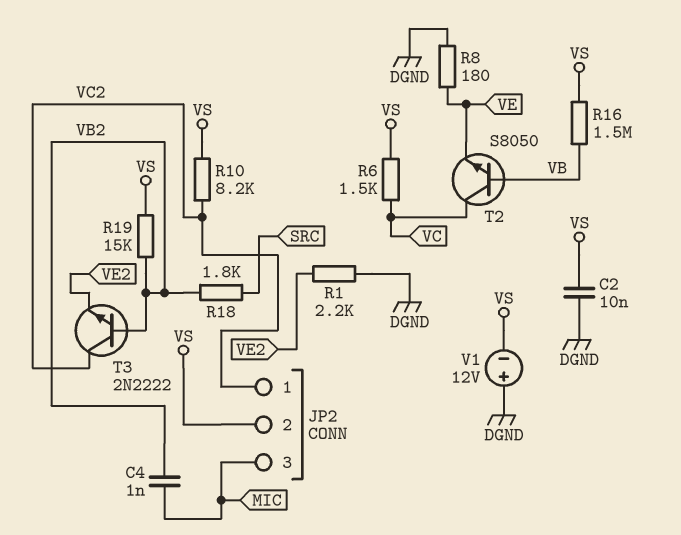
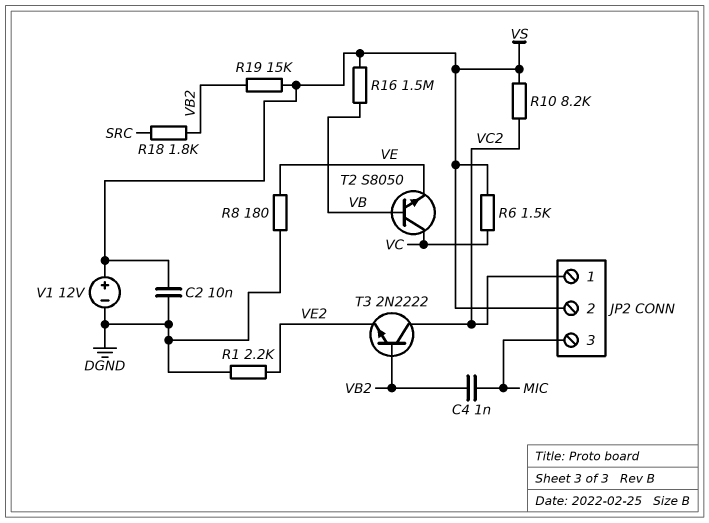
V1: 12V (plus DGND, minus VS) -> 12V (plus VS, minus DGND)

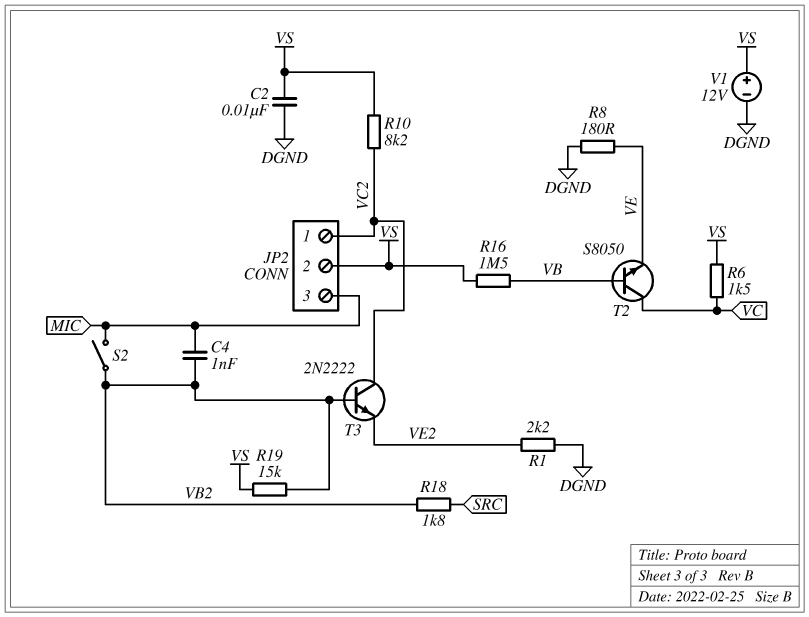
S2: none -> switch (MIC, VB2)

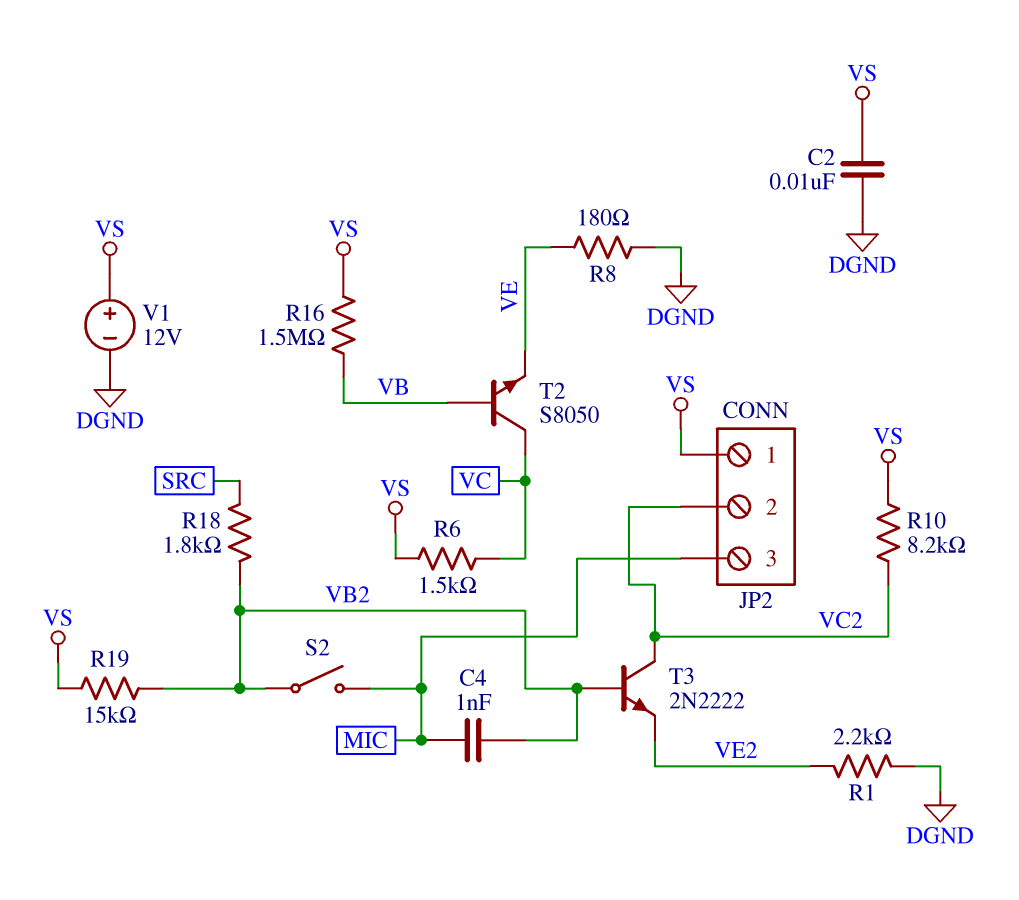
JP2 pin 1: VC2 -> VS
JP2 pin 2: VS -> VC2

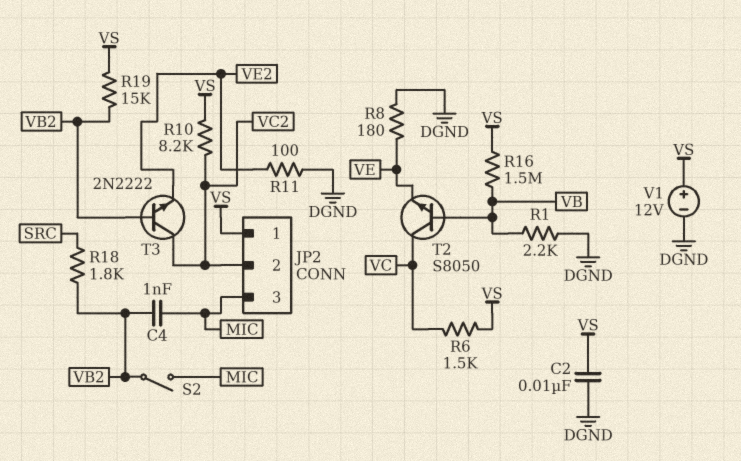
R1: 2.2k (DGND, VE2) -> 2.2k (DGND, VB)
R11: none -> 100 (DGND, VE2)

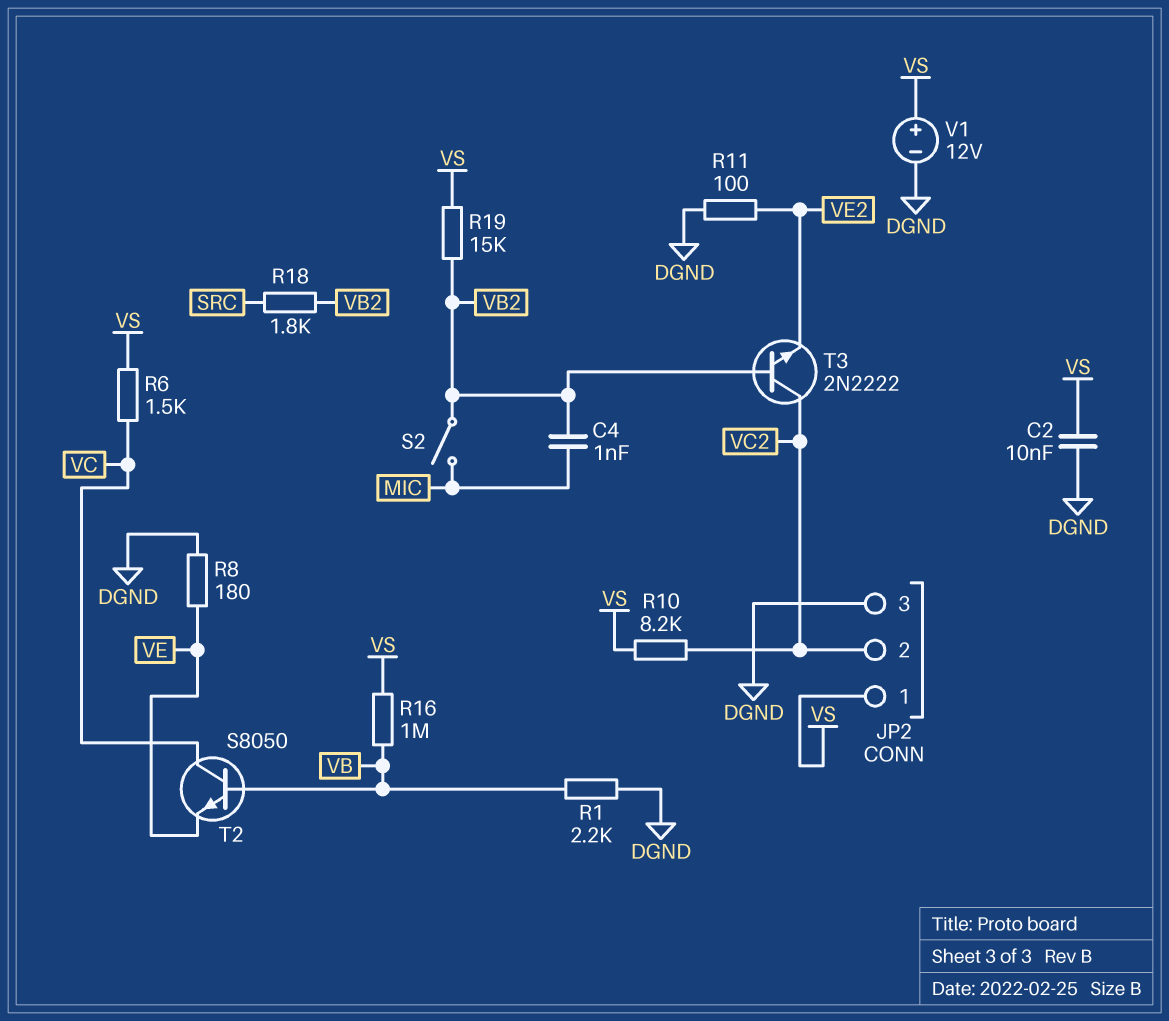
JP2 pin 3: MIC -> DGND
R16: 1.5M (VB, VS) -> 1M (VB, VS)

